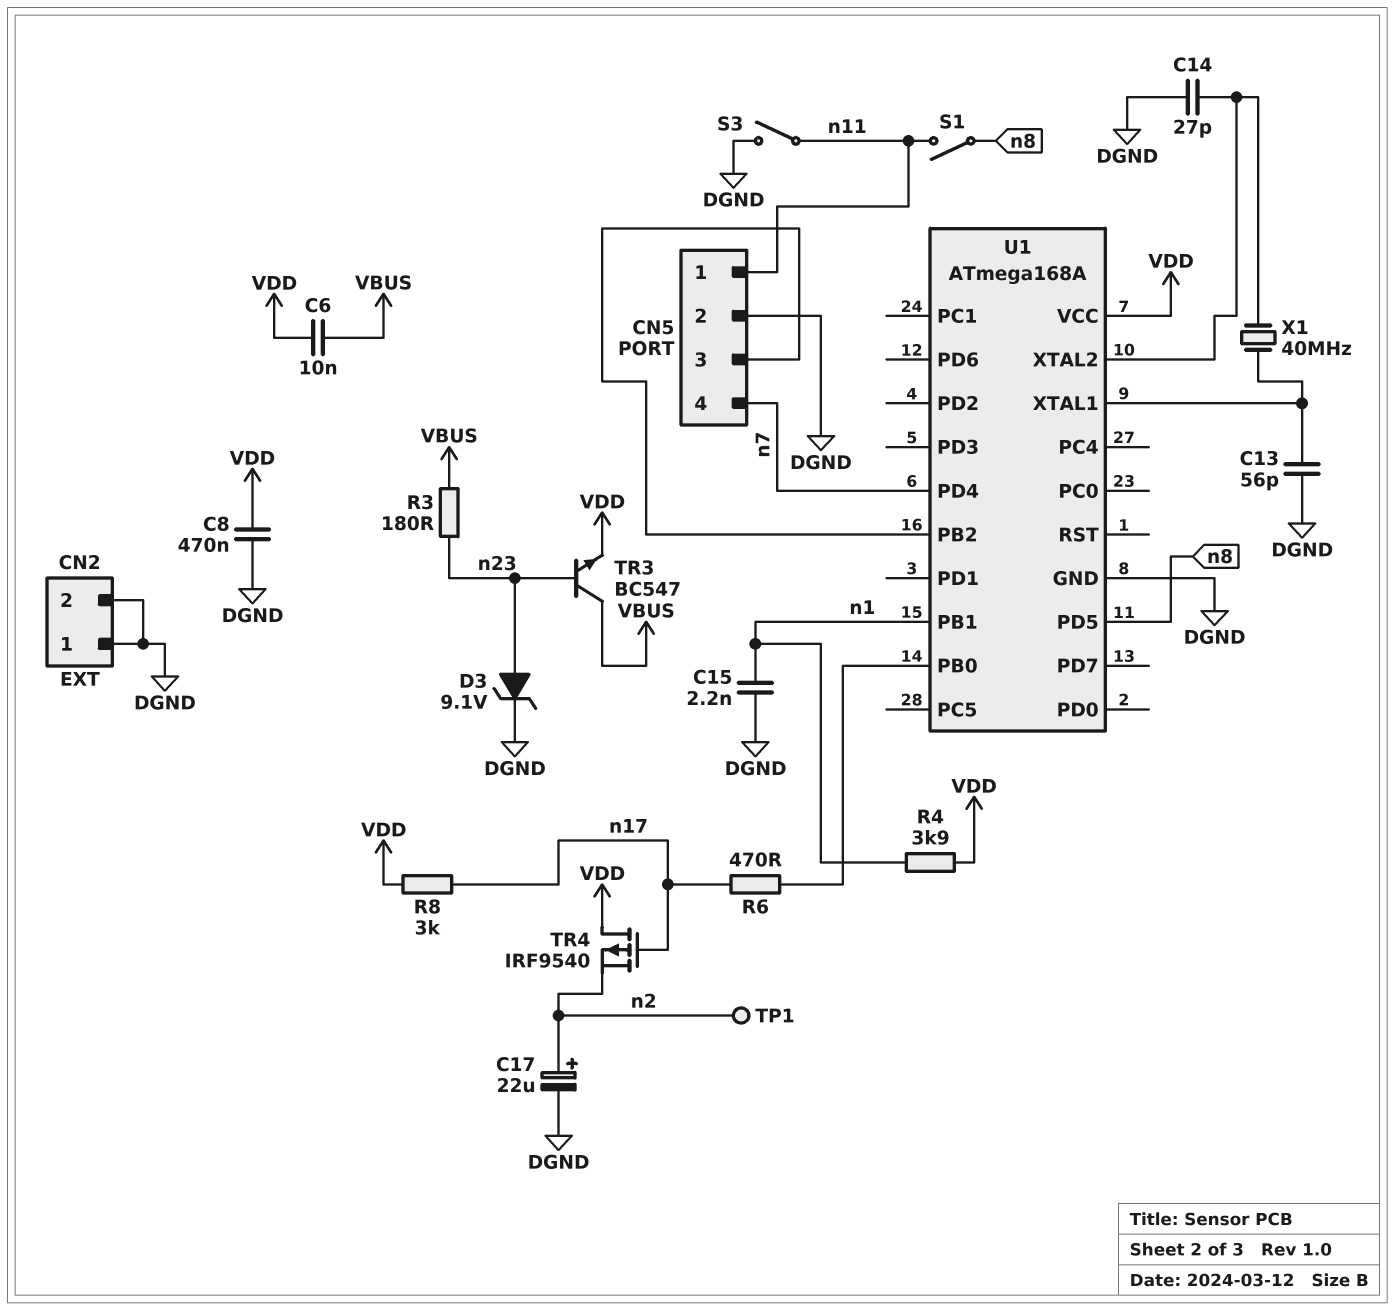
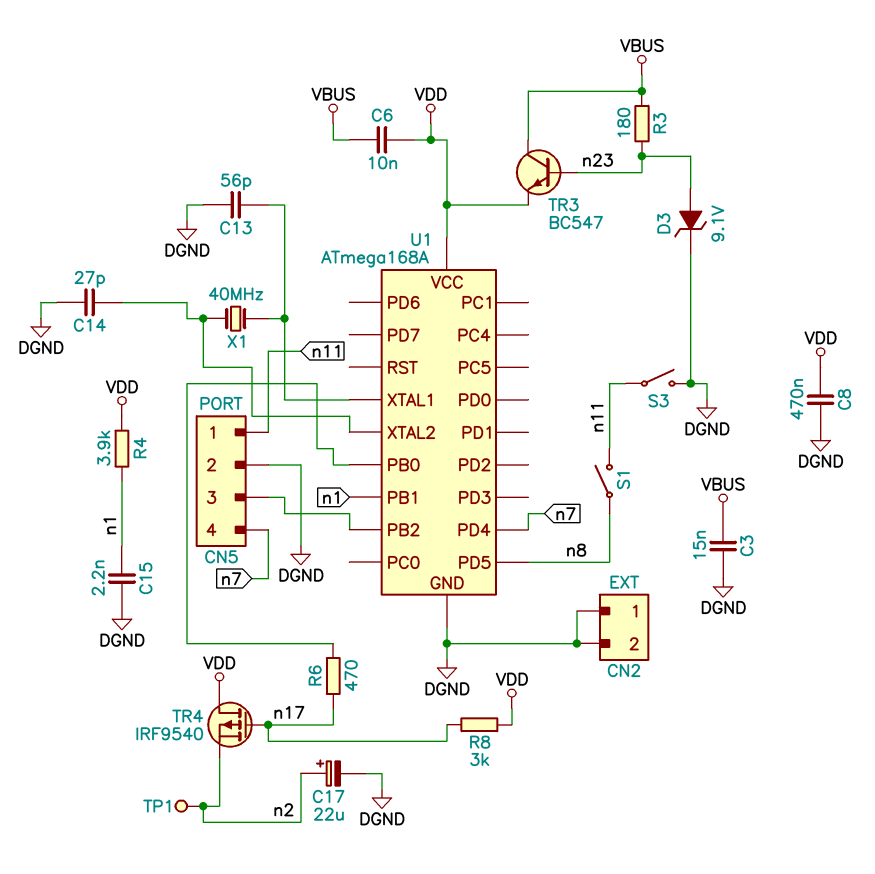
C3: none -> 15nF (DGND, VBUS)

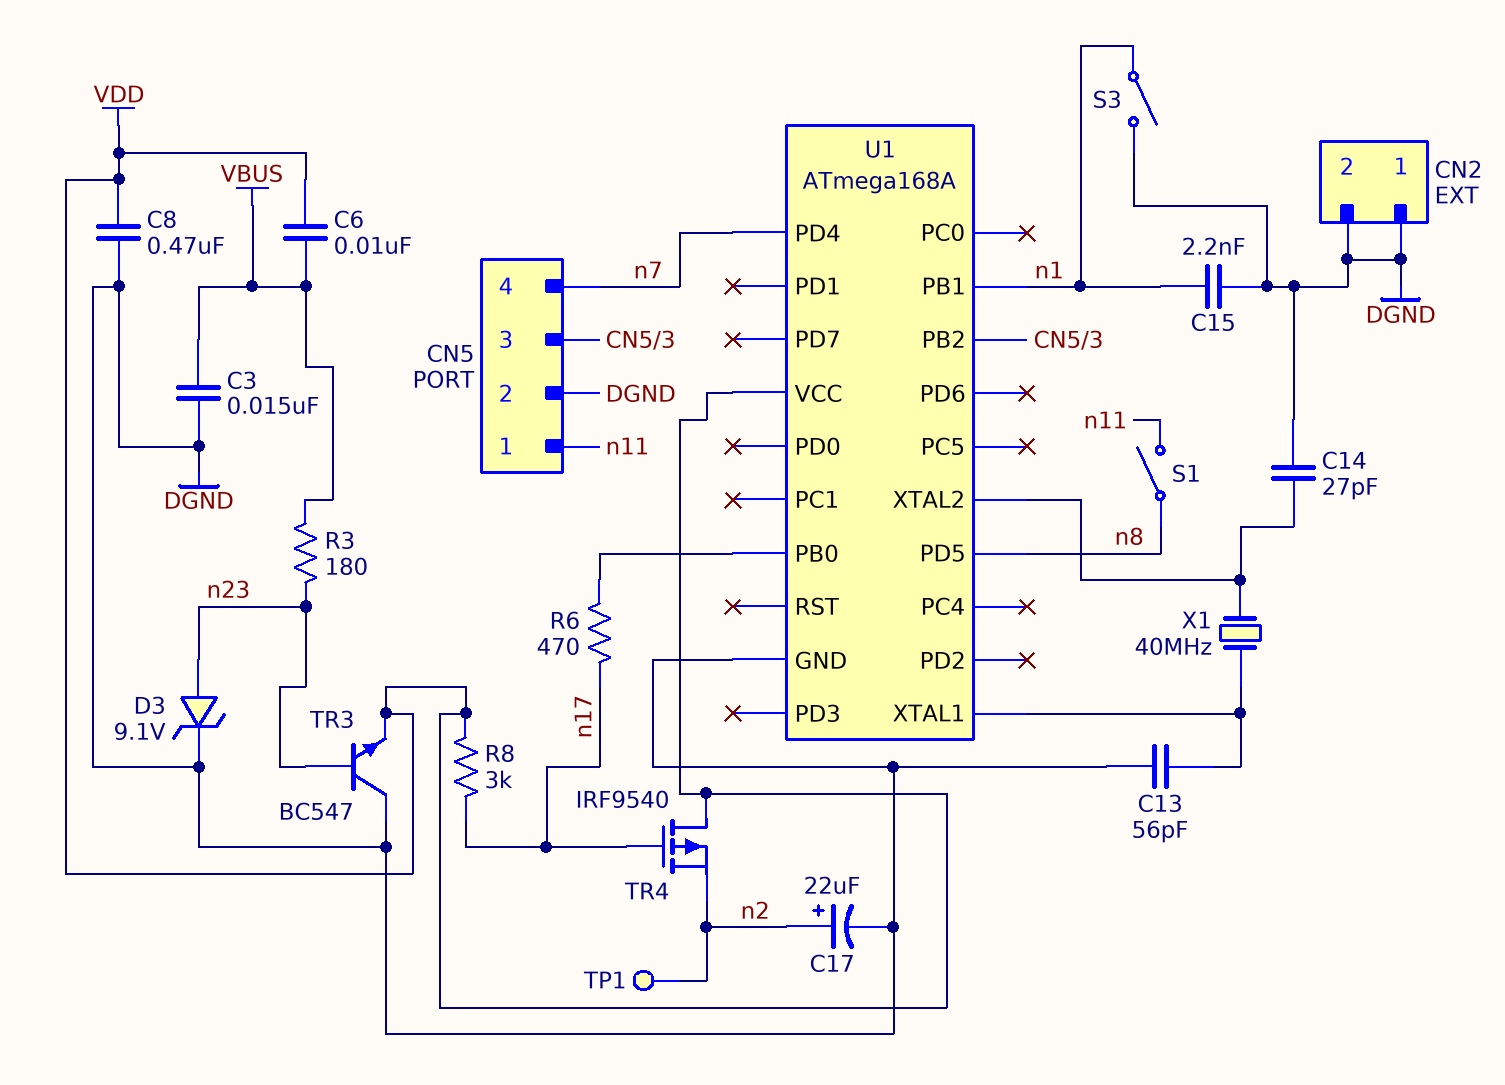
R4: 3.9k (VDD, n1) -> none
S3: switch (DGND, n11) -> switch (DGND, n1)
TR3: NPN BC547 (B n23, C VBUS, E VDD) -> NPN BC547 (B n23, C DGND, E VDD)

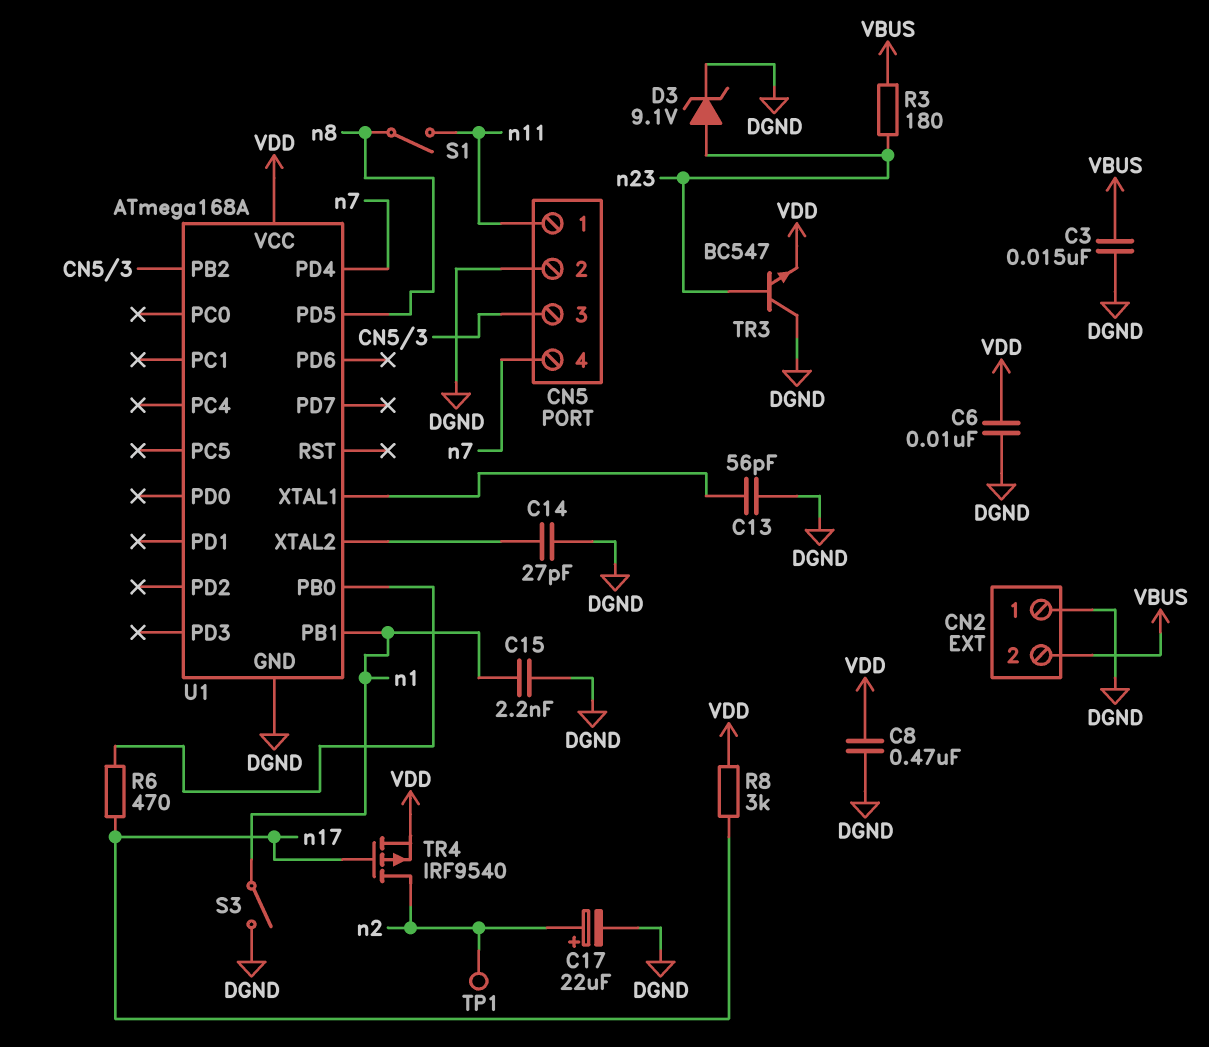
C6: 10nF (VBUS, VDD) -> 10nF (DGND, VDD)
CN2 pin 2: DGND -> VBUS
TR4: PMOS IRF9540 (G n17, D VDD, S n2) -> PMOS IRF9540 (G n17, D n2, S VDD)
X1: 40MHz (U1/XTAL1, U1/XTAL2) -> none

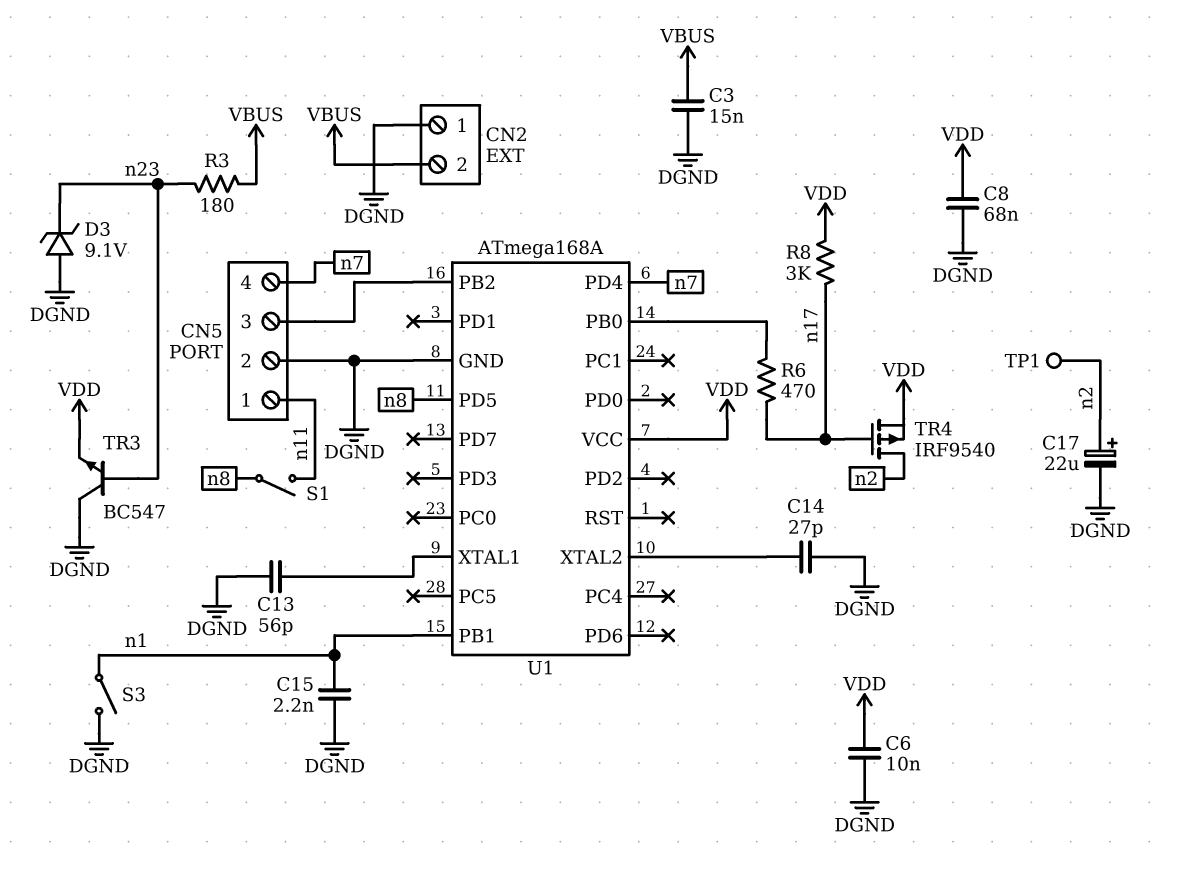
C8: 470nF (DGND, VDD) -> 68nF (DGND, VDD)
D3: zener 9.1V (A n23, K DGND) -> zener 9.1V (A DGND, K n23)

